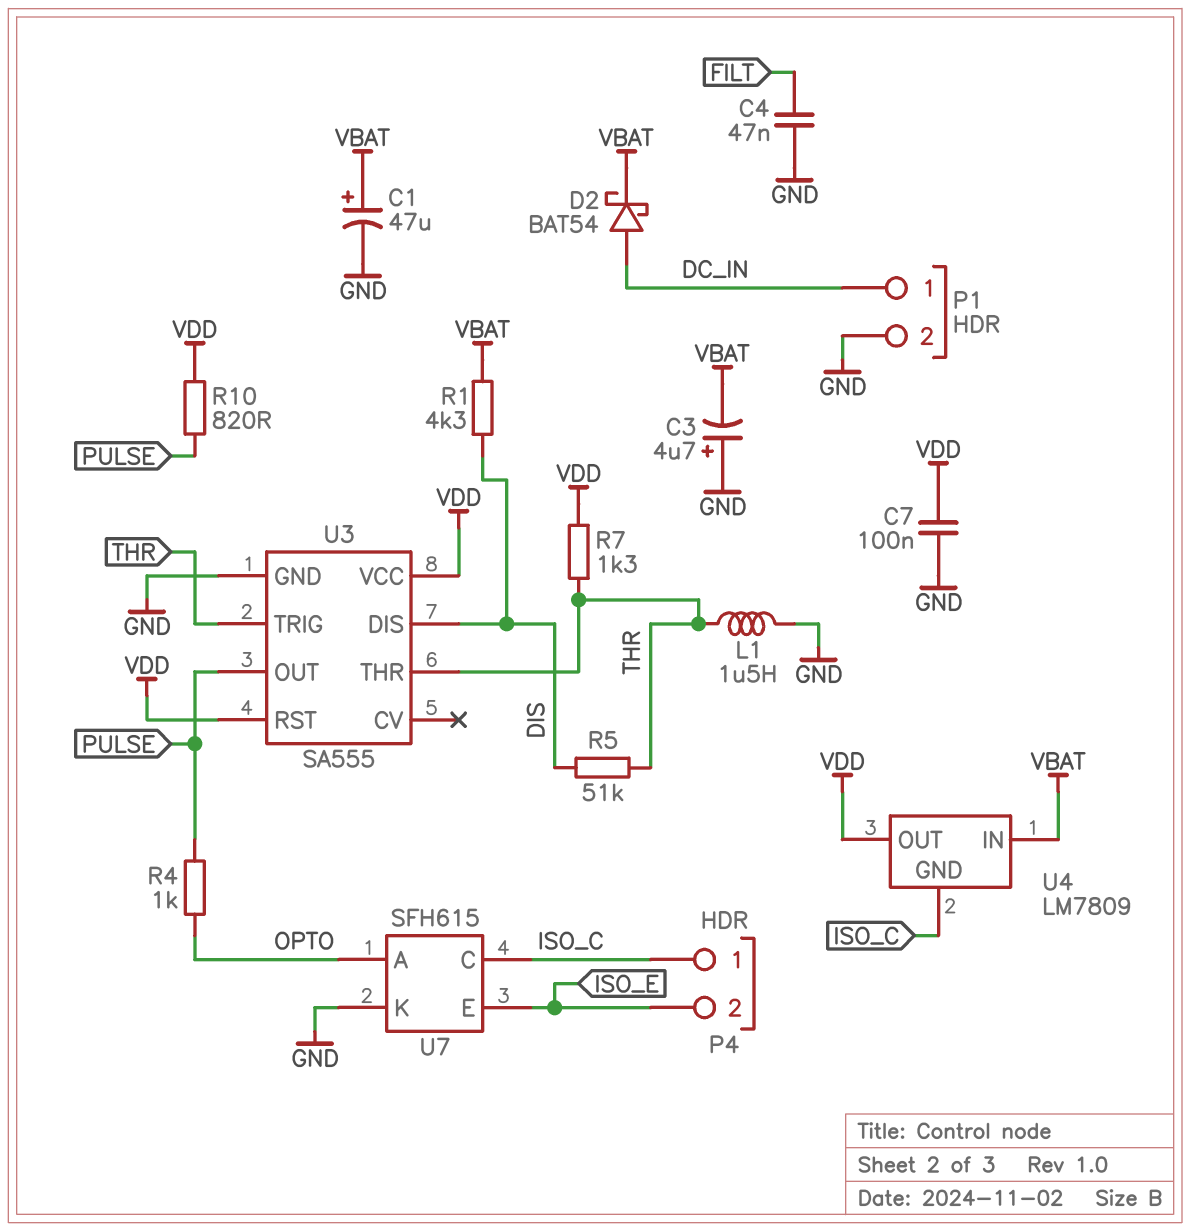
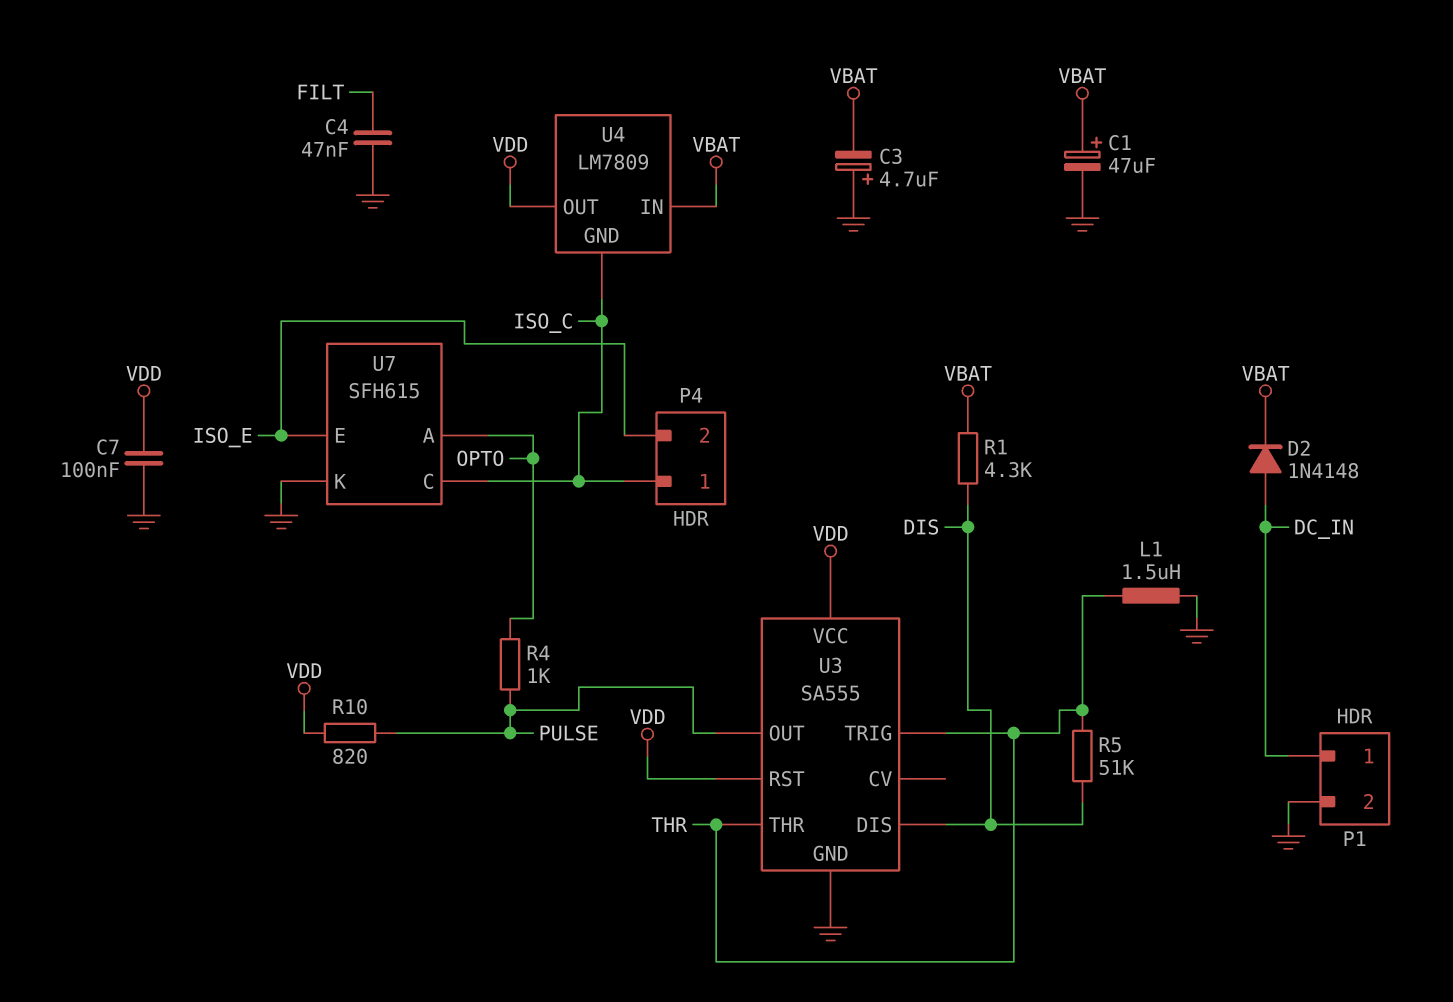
D2: schottky BAT54 (A DC_IN, K VBAT) -> diode 1N4148 (A DC_IN, K VBAT)
R7: 1.3k (THR, VDD) -> none

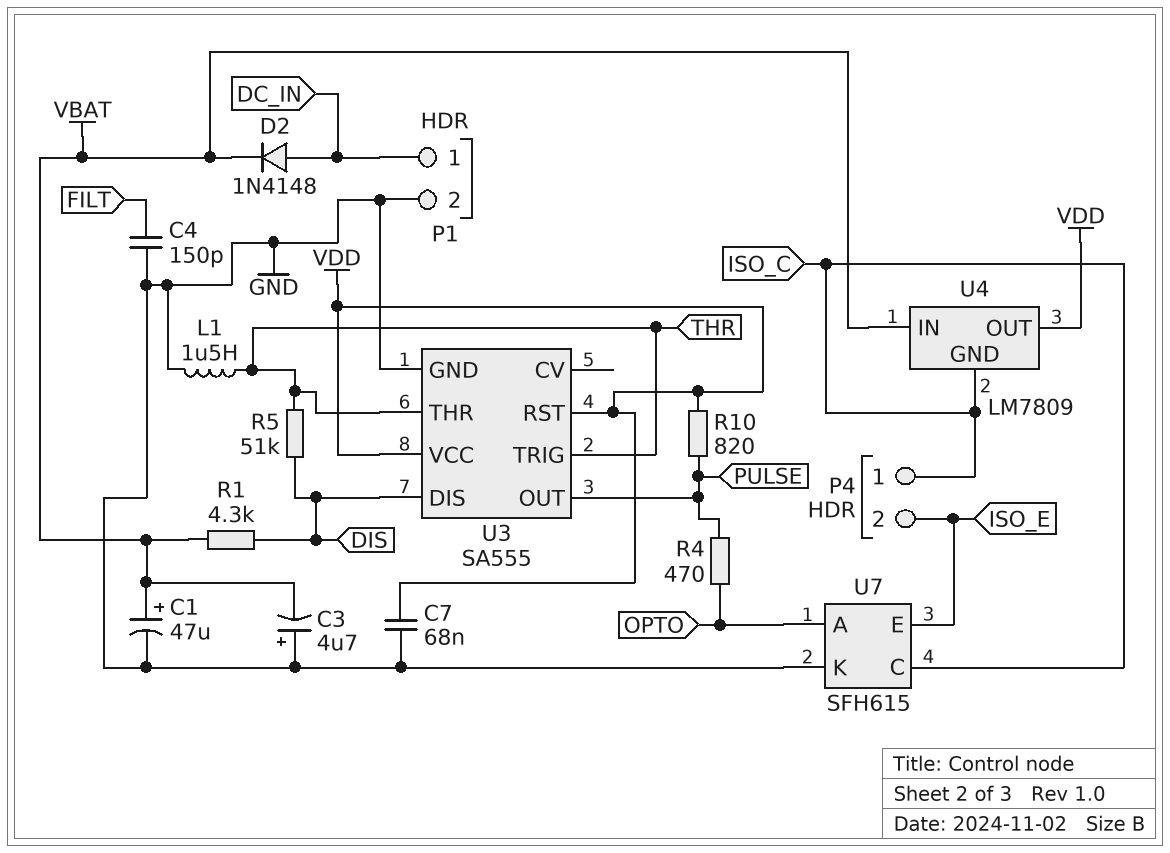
C4: 47nF (FILT, GND) -> 150pF (FILT, GND)
C7: 100nF (GND, VDD) -> 68nF (GND, VDD)
R4: 1k (OPTO, PULSE) -> 470 (OPTO, PULSE)

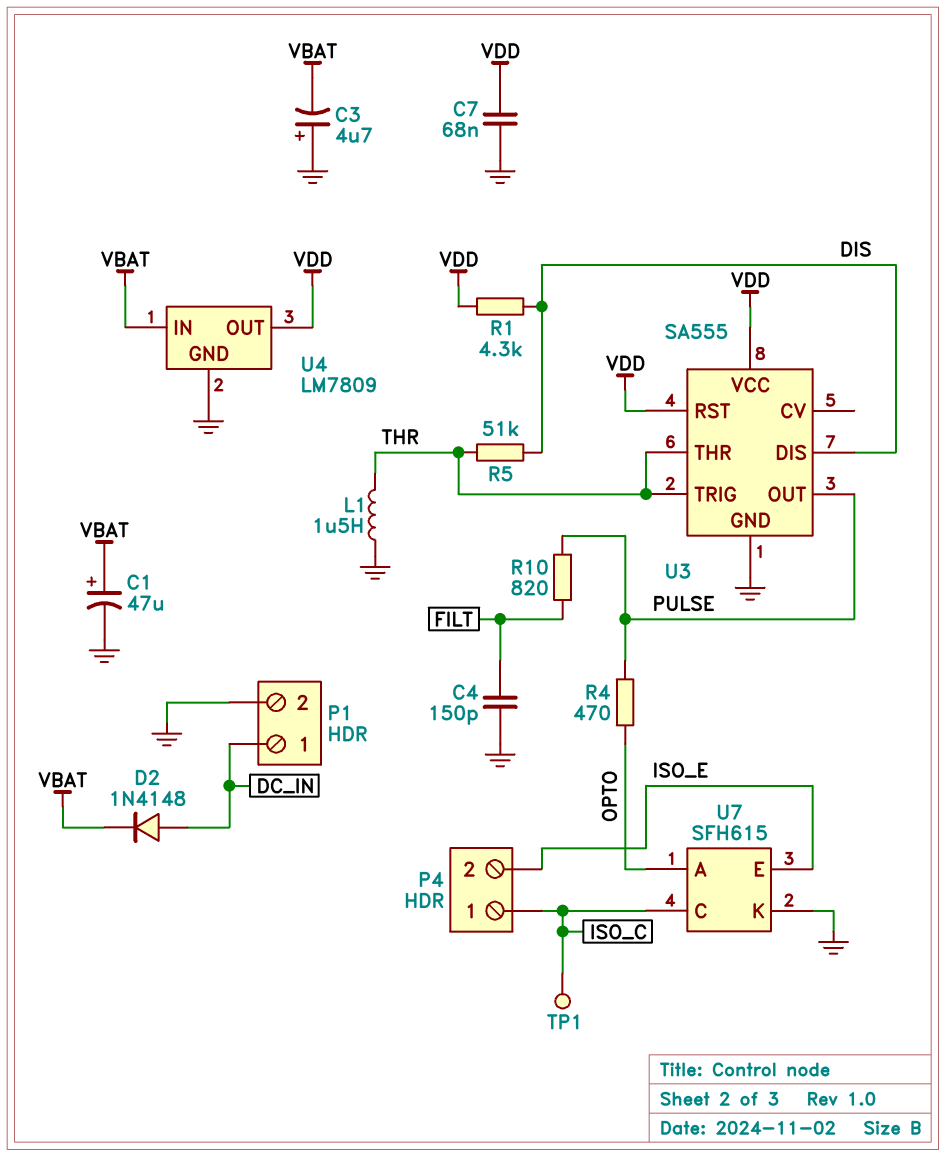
R1: 4.3k (DIS, VBAT) -> 4.3k (DIS, VDD)
R10: 820 (PULSE, VDD) -> 820 (FILT, PULSE)
TP1: none -> test point (ISO_C)
U4 pin GND: ISO_C -> GND

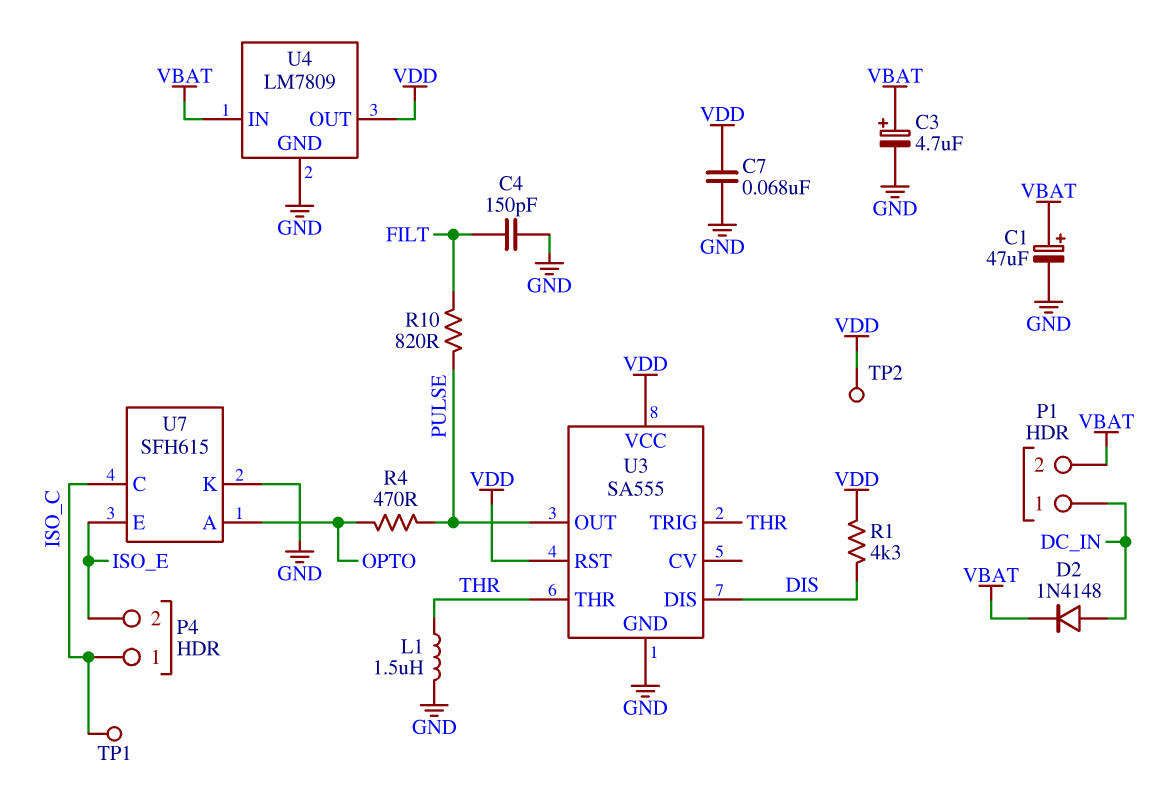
C3: 4.7uF (plus GND, minus VBAT) -> 4.7uF (plus VBAT, minus GND)
P1 pin 2: GND -> VBAT
R5: 51k (DIS, THR) -> none
TP2: none -> test point (VDD)

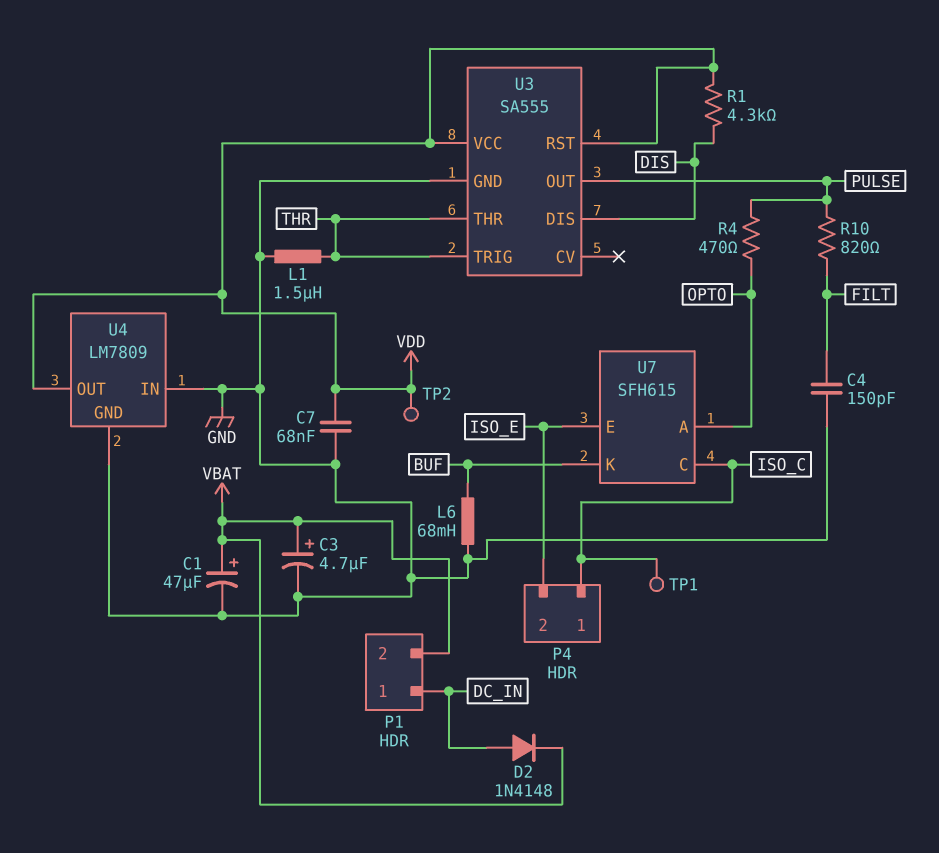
L6: none -> 68mH (BUF, GND)
U4 pin IN: VBAT -> GND
U7 pin K: GND -> BUF

